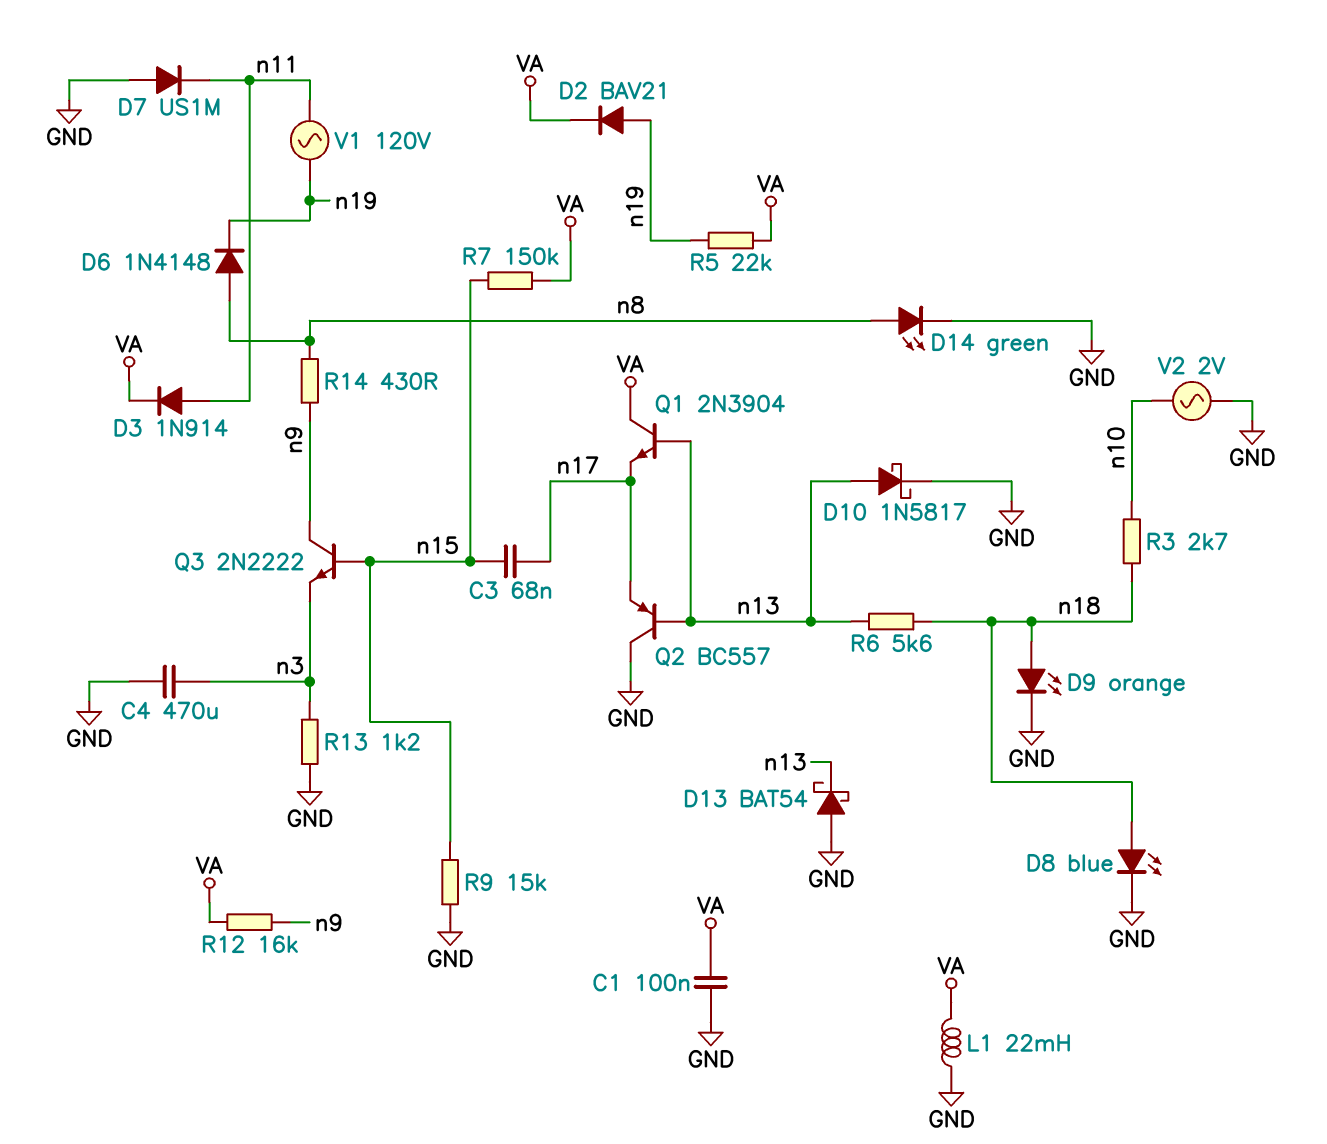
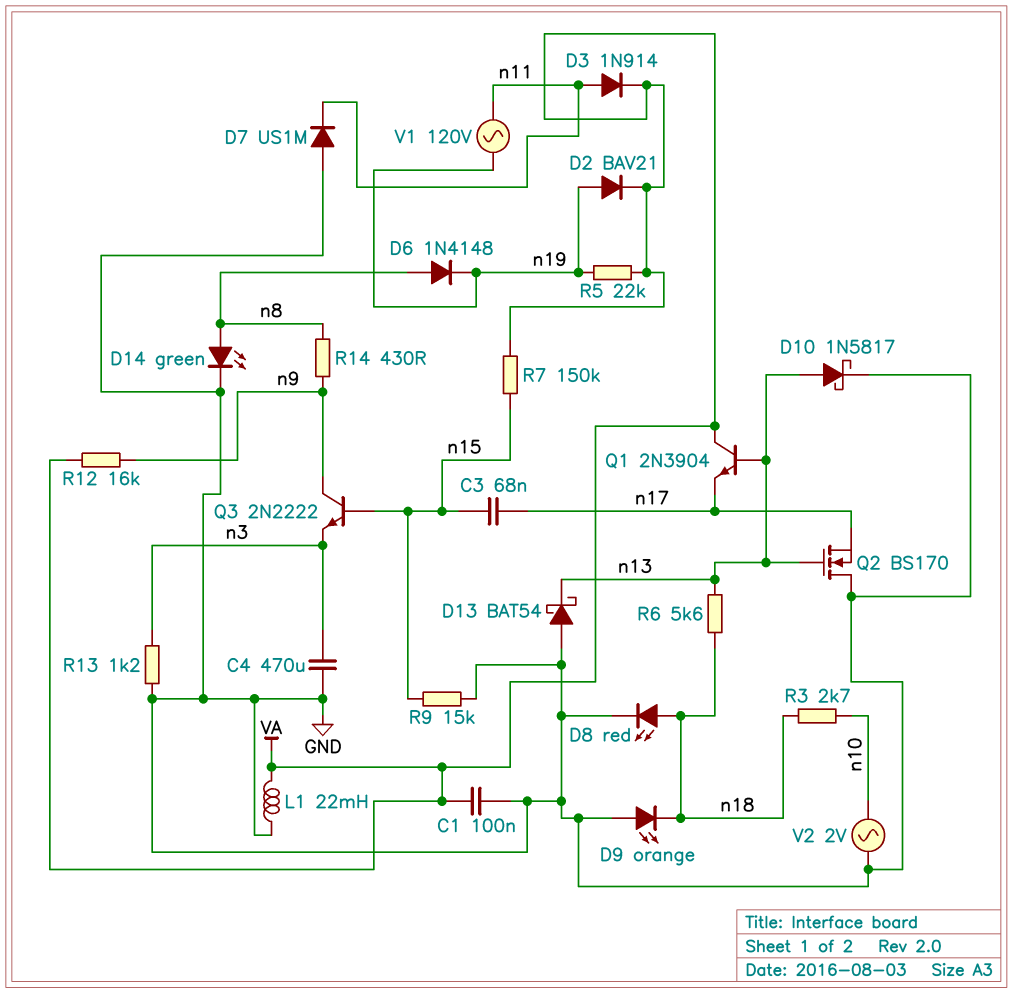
D8: LED blue (A n18, K GND) -> LED red (A n18, K GND)
D9: LED orange (A n18, K GND) -> LED orange (A GND, K n18)
Q2: PNP BC557 (B n13, C GND, E n17) -> NMOS BS170 (G n13, D GND, S n17)

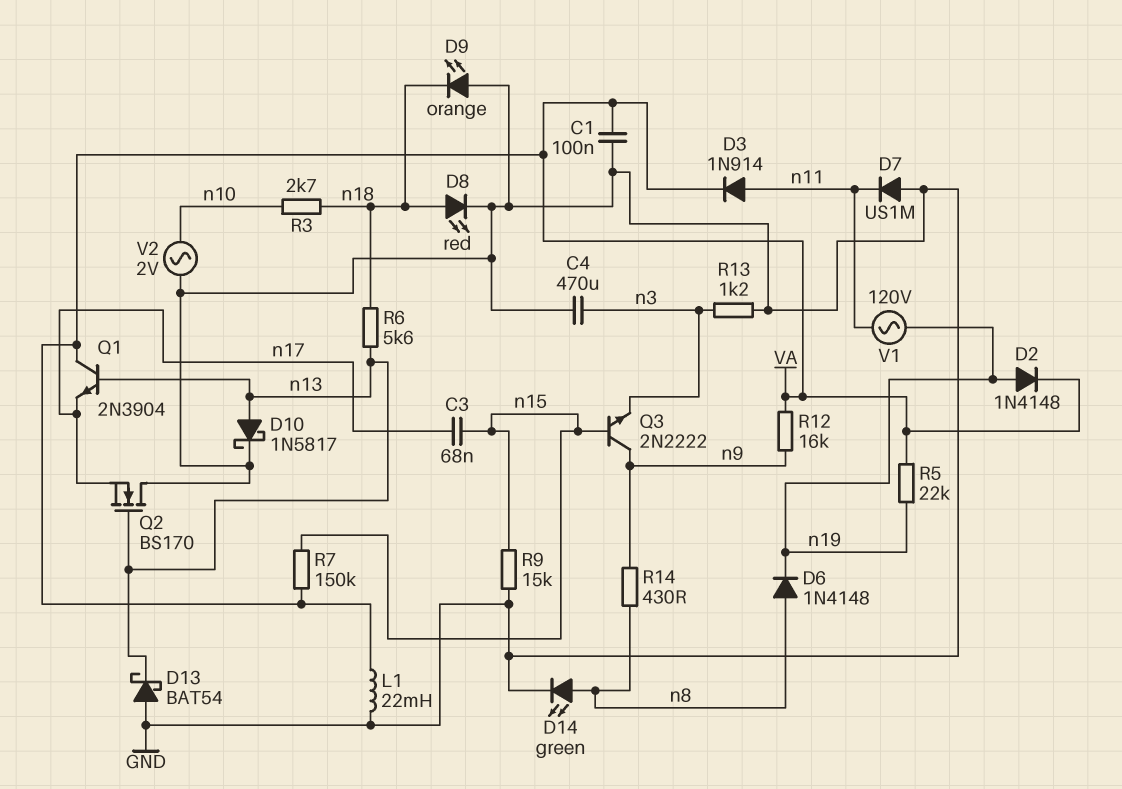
D2: diode BAV21 (A n19, K VA) -> diode 1N4148 (A n19, K VA)

